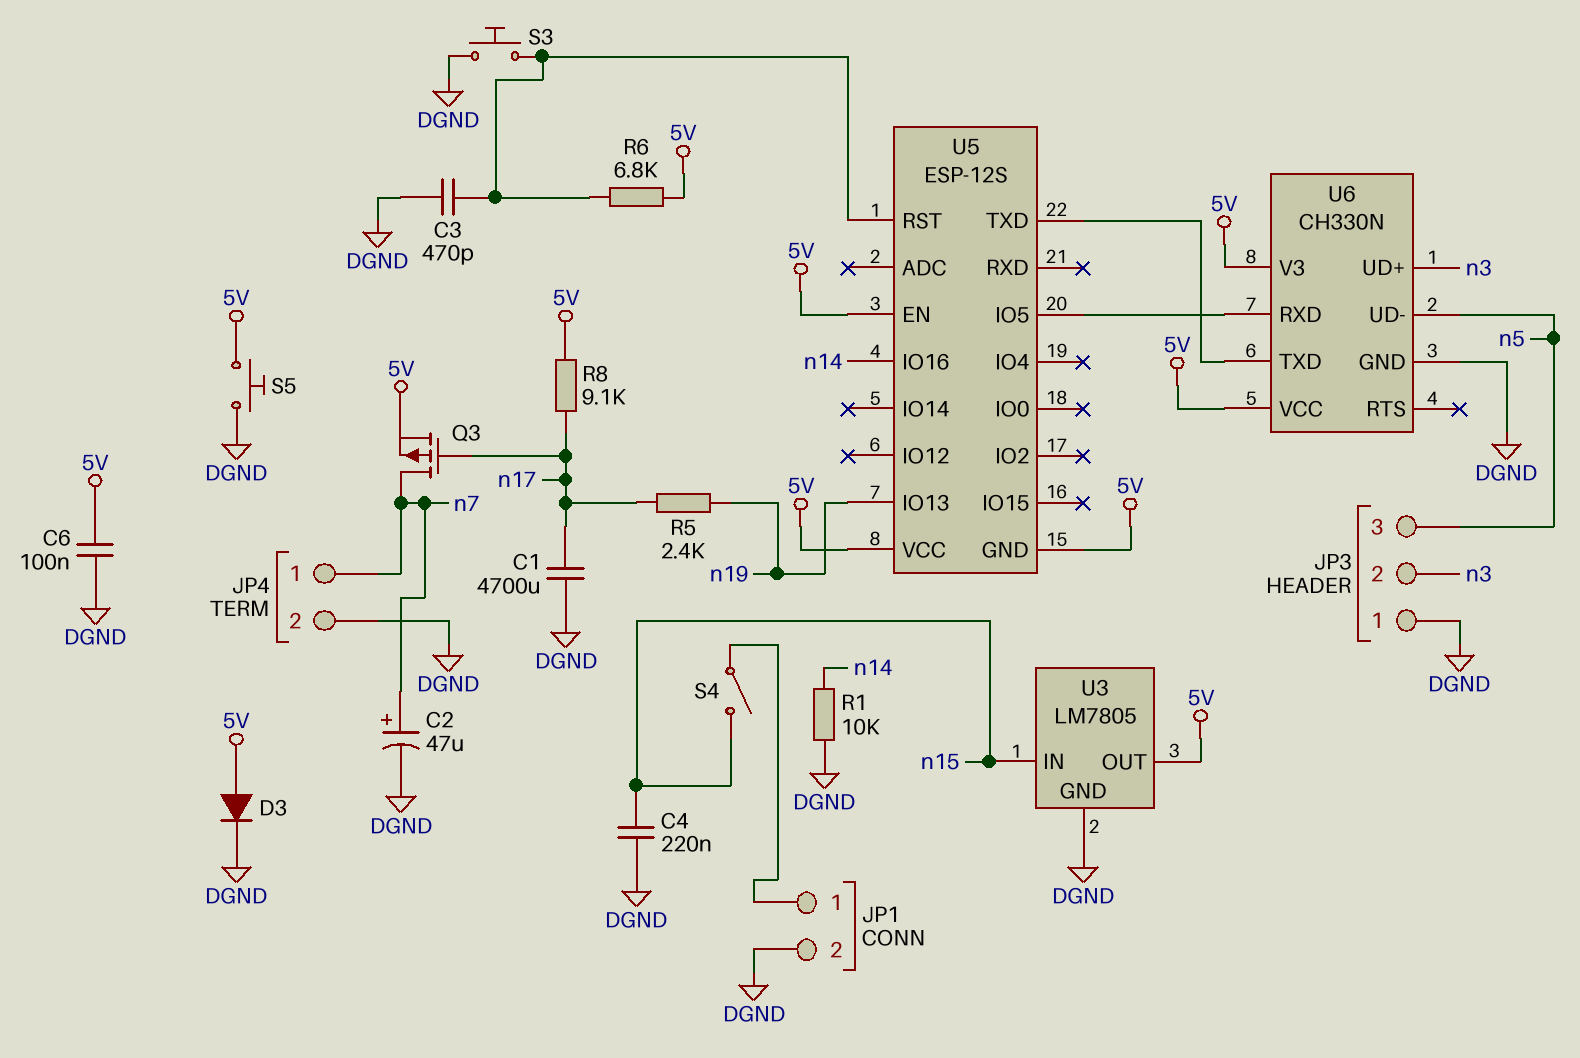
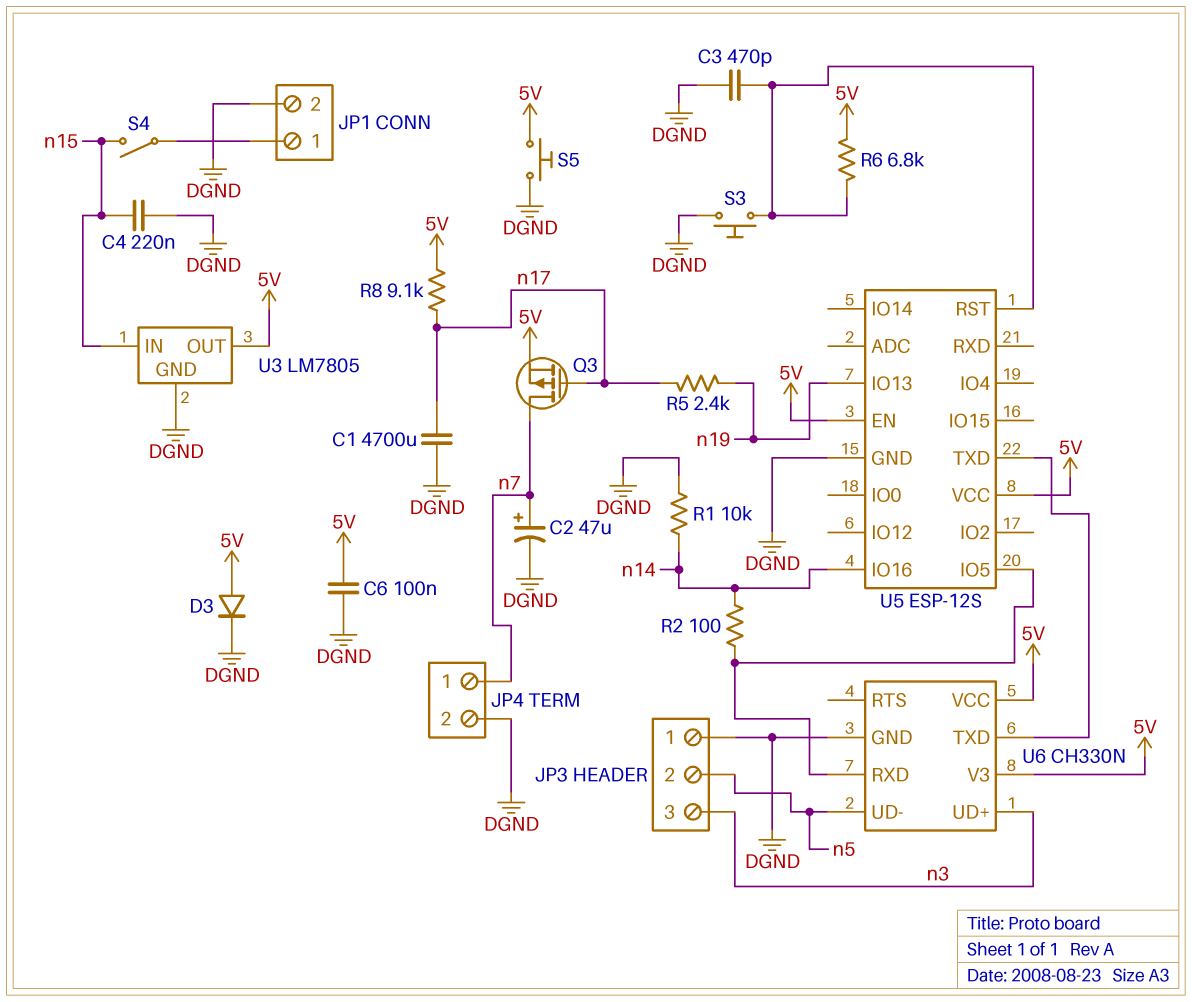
JP3 pin 2: n3 -> n5
JP3 pin 3: n5 -> n3
R2: none -> 100 (U5/IO5, n14)
U5 pin GND: 5V -> DGND

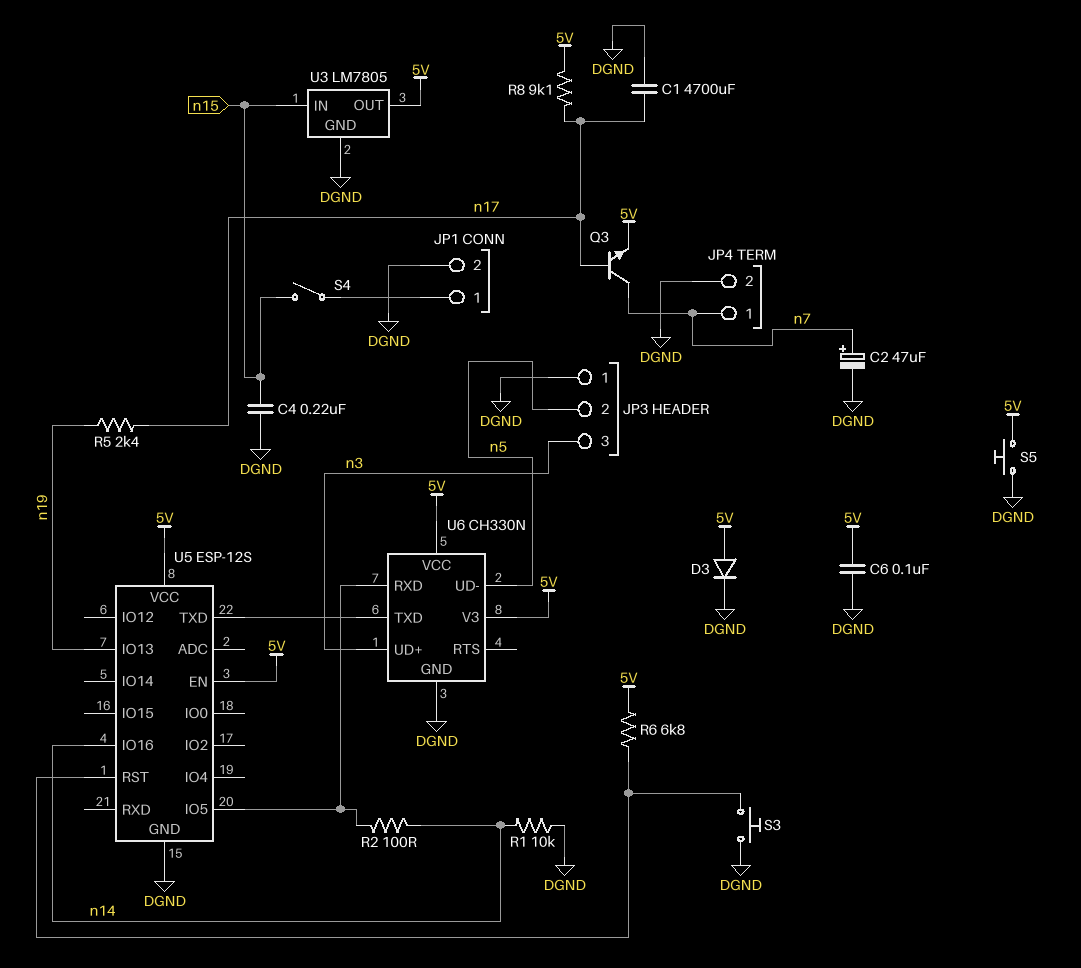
C3: 470pF (DGND, U5/RST) -> none
Q3: PMOS (G n17, D n7, S 5V) -> NPN (B n17, C n7, E 5V)

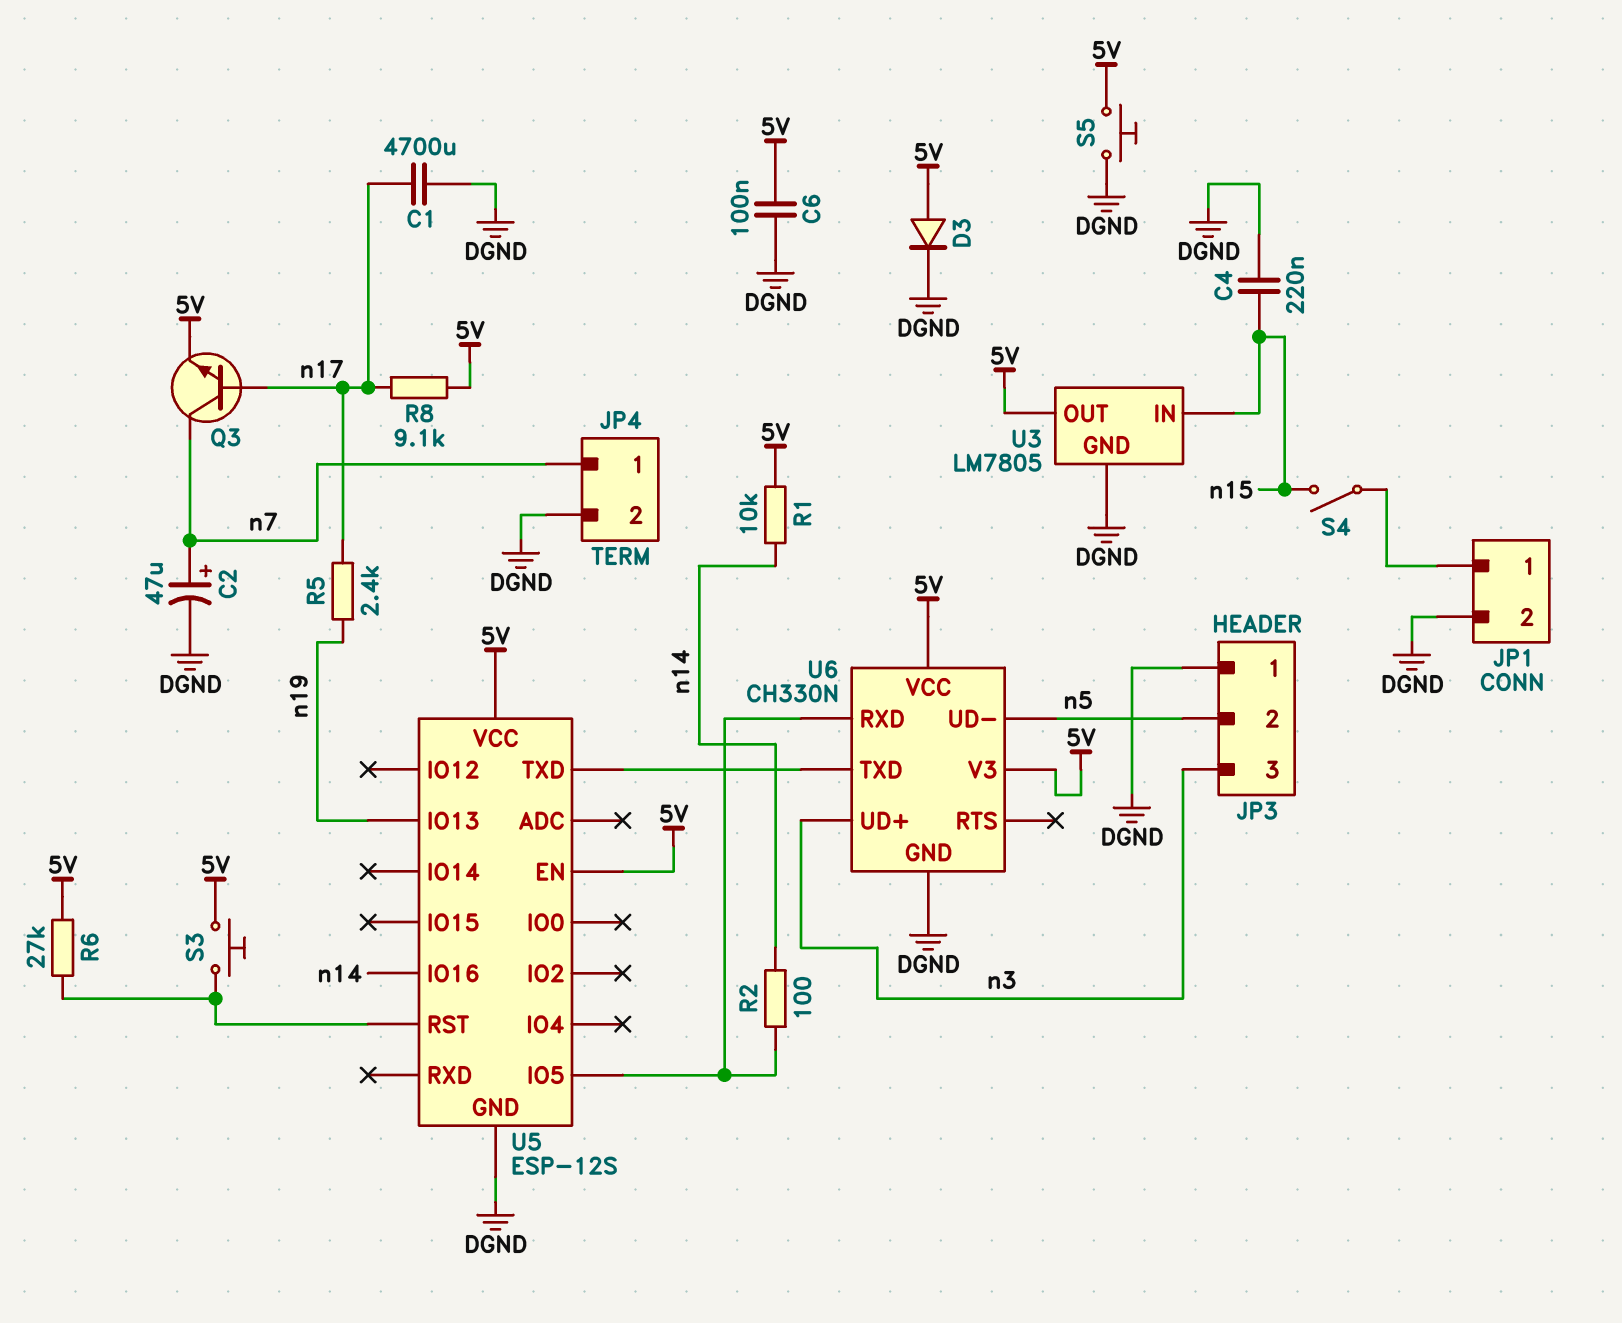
R1: 10k (DGND, n14) -> 10k (5V, n14)
R6: 6.8k (5V, U5/RST) -> 27k (5V, U5/RST)
S3: button (DGND, U5/RST) -> button (5V, U5/RST)

